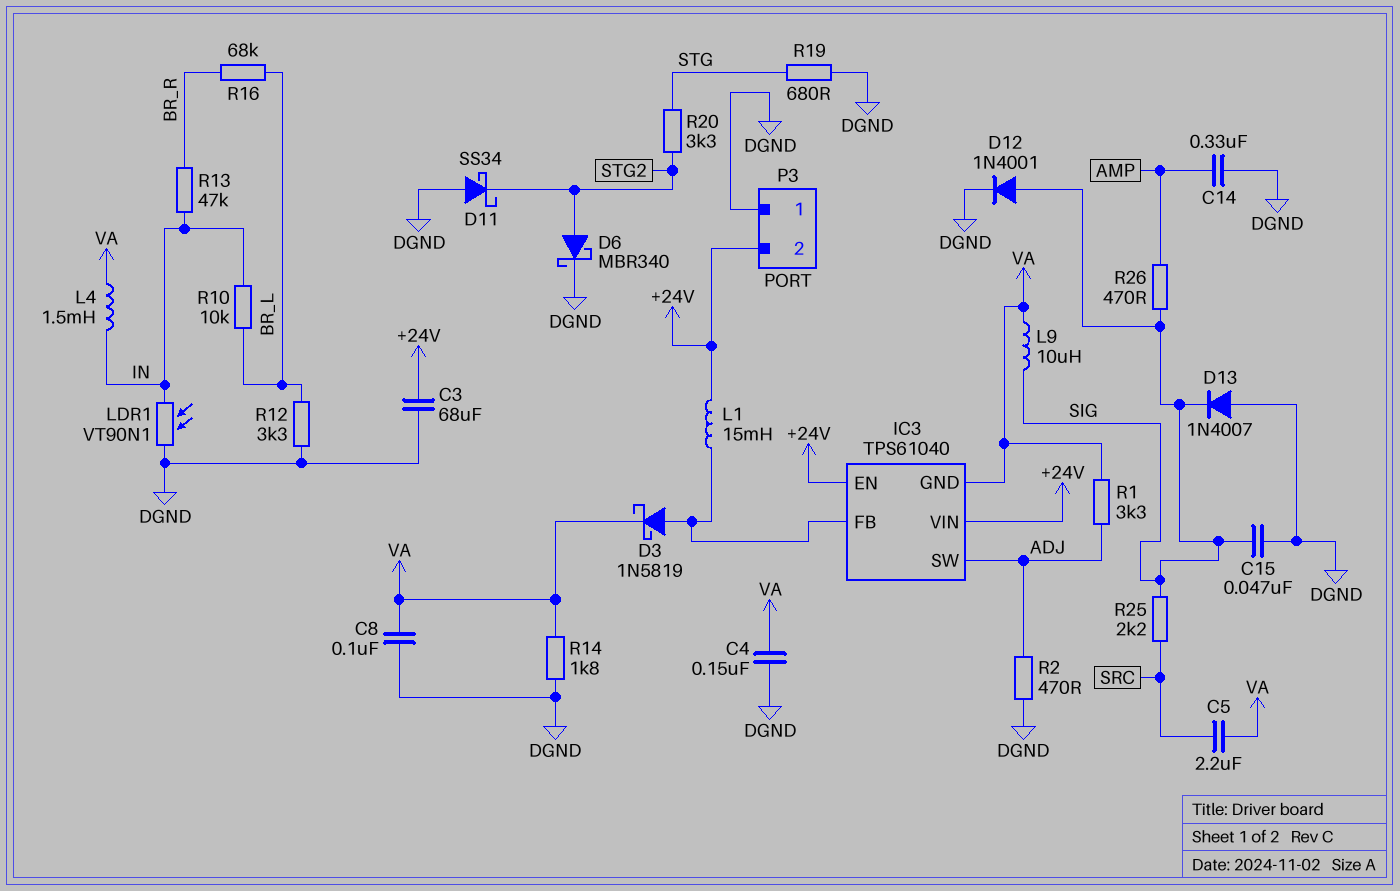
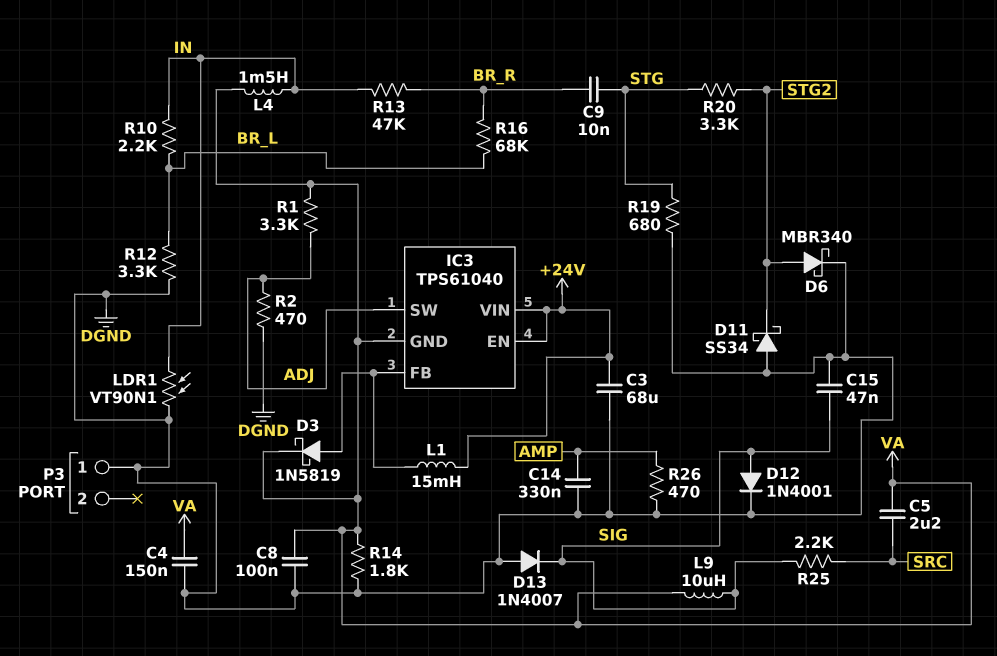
C9: none -> 10nF (BR_R, STG)
P3 pin 2: +24V -> none
R10: 10k (BR_L, IN) -> 2.2k (BR_L, IN)
R26: 470 (AMP, SIG) -> 470 (AMP, DGND)

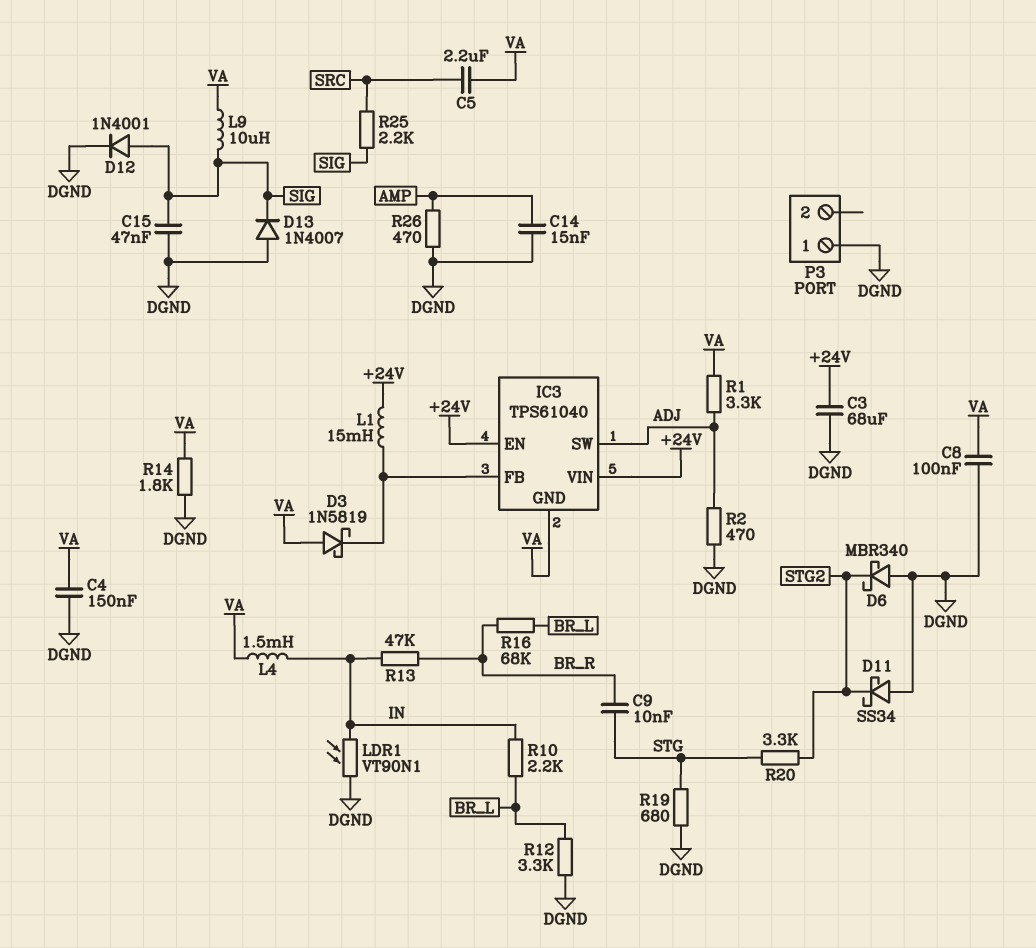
C14: 330nF (AMP, DGND) -> 15nF (AMP, DGND)
D3: schottky 1N5819 (A IC3/FB, K VA) -> schottky 1N5819 (A VA, K IC3/FB)
D6: schottky MBR340 (A STG2, K DGND) -> schottky MBR340 (A DGND, K STG2)

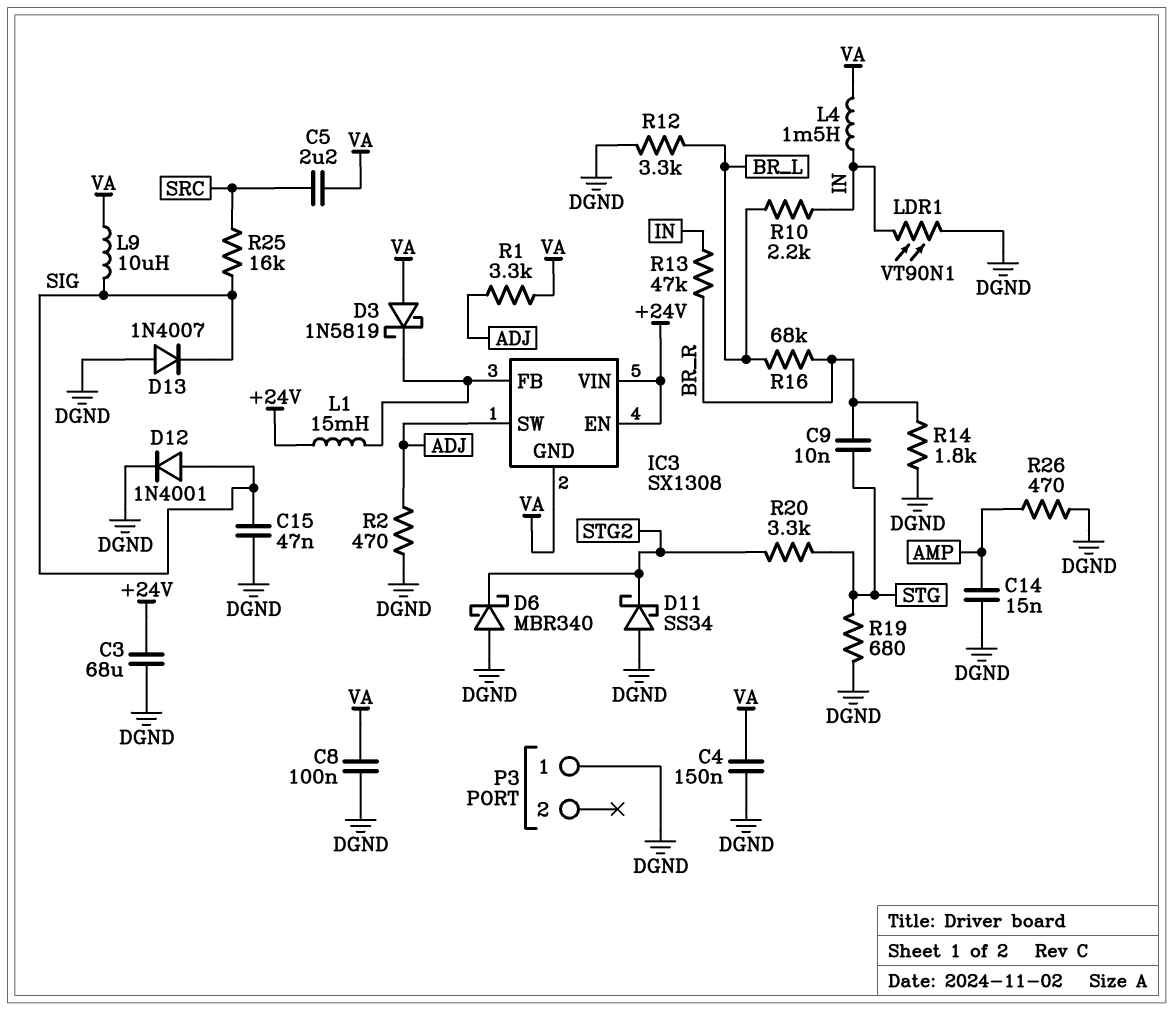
IC3: TPS61040 -> SX1308
R14: 1.8k (DGND, VA) -> 1.8k (BR_R, DGND)
R25: 2.2k (SIG, SRC) -> 16k (SIG, SRC)

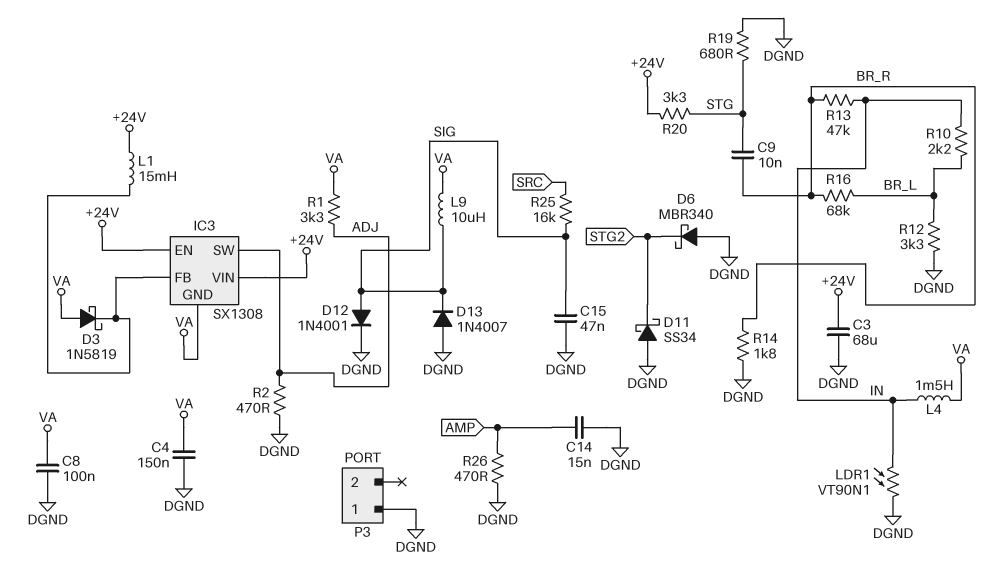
C5: 2.2uF (SRC, VA) -> none
R20: 3.3k (STG, STG2) -> 3.3k (+24V, STG)

